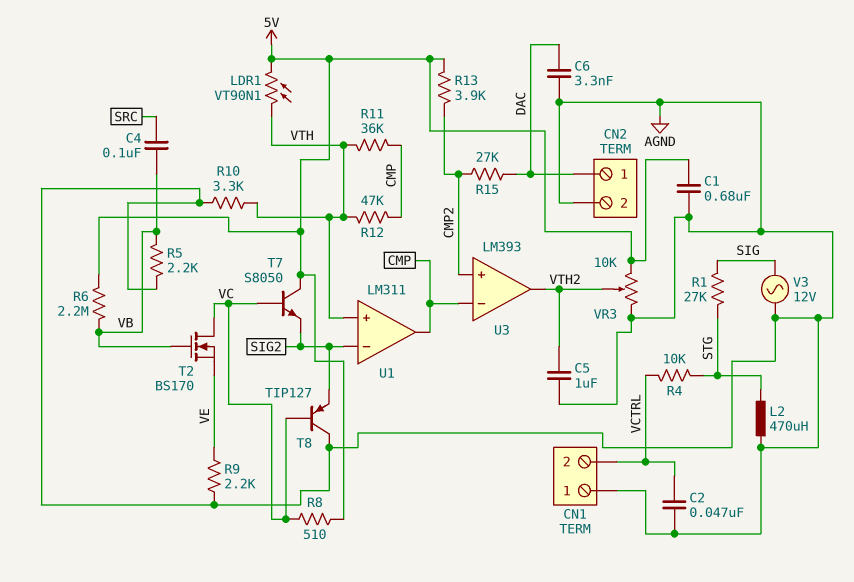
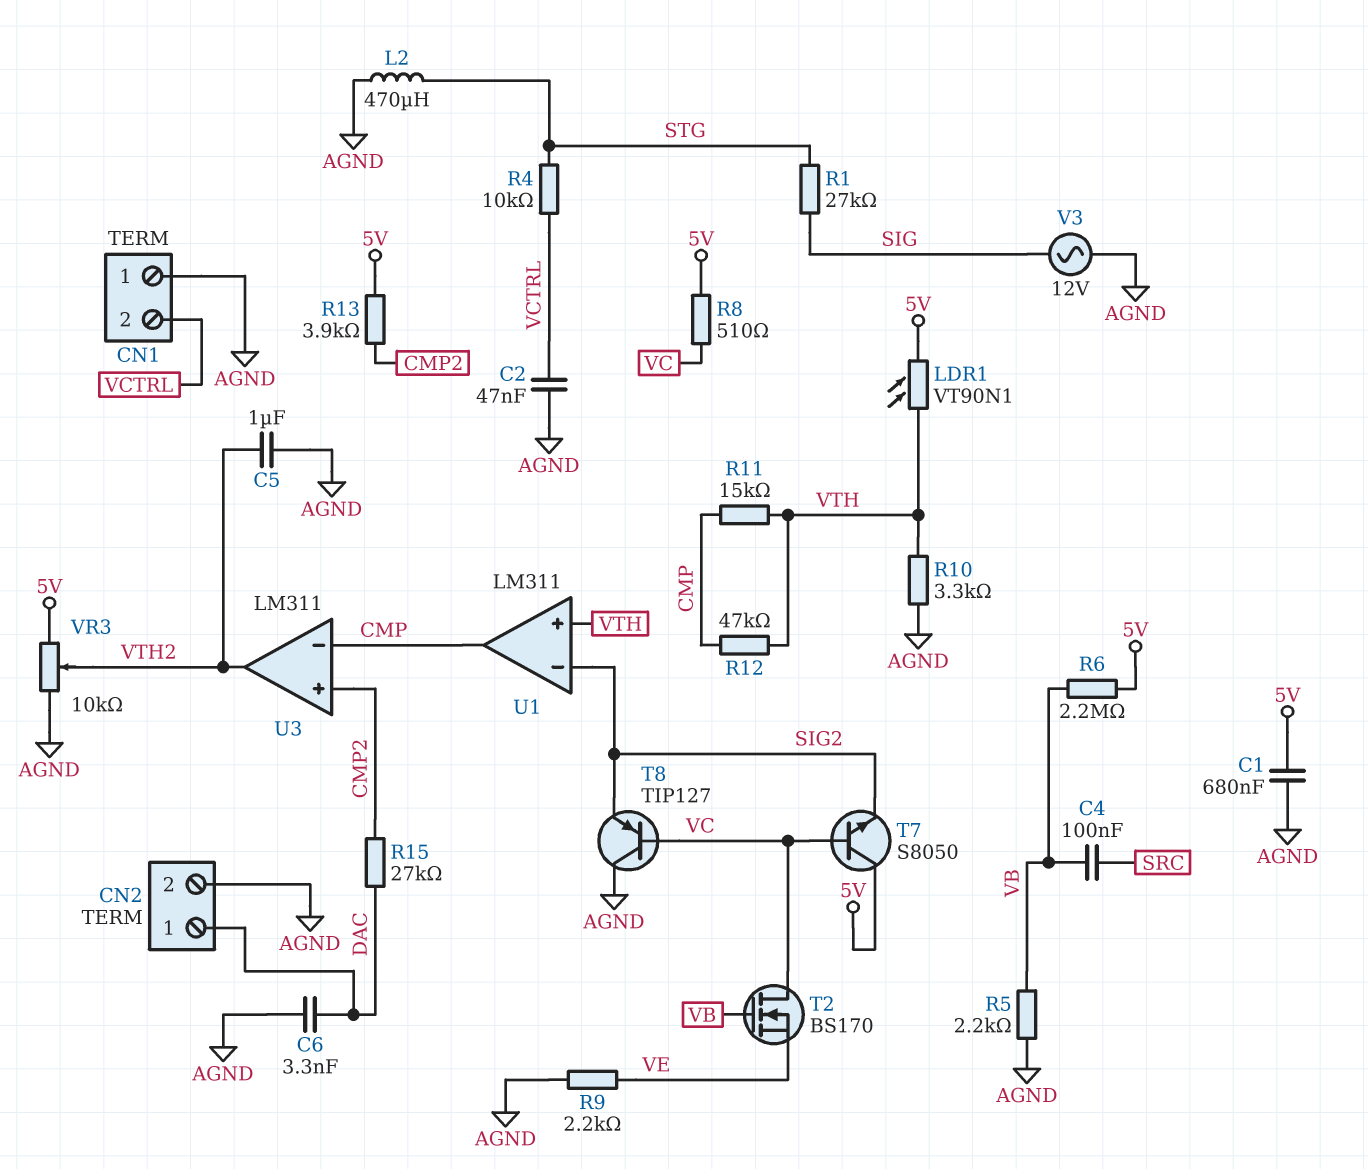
R11: 36k (CMP, VTH) -> 15k (CMP, VTH)
U3: LM393 -> LM311

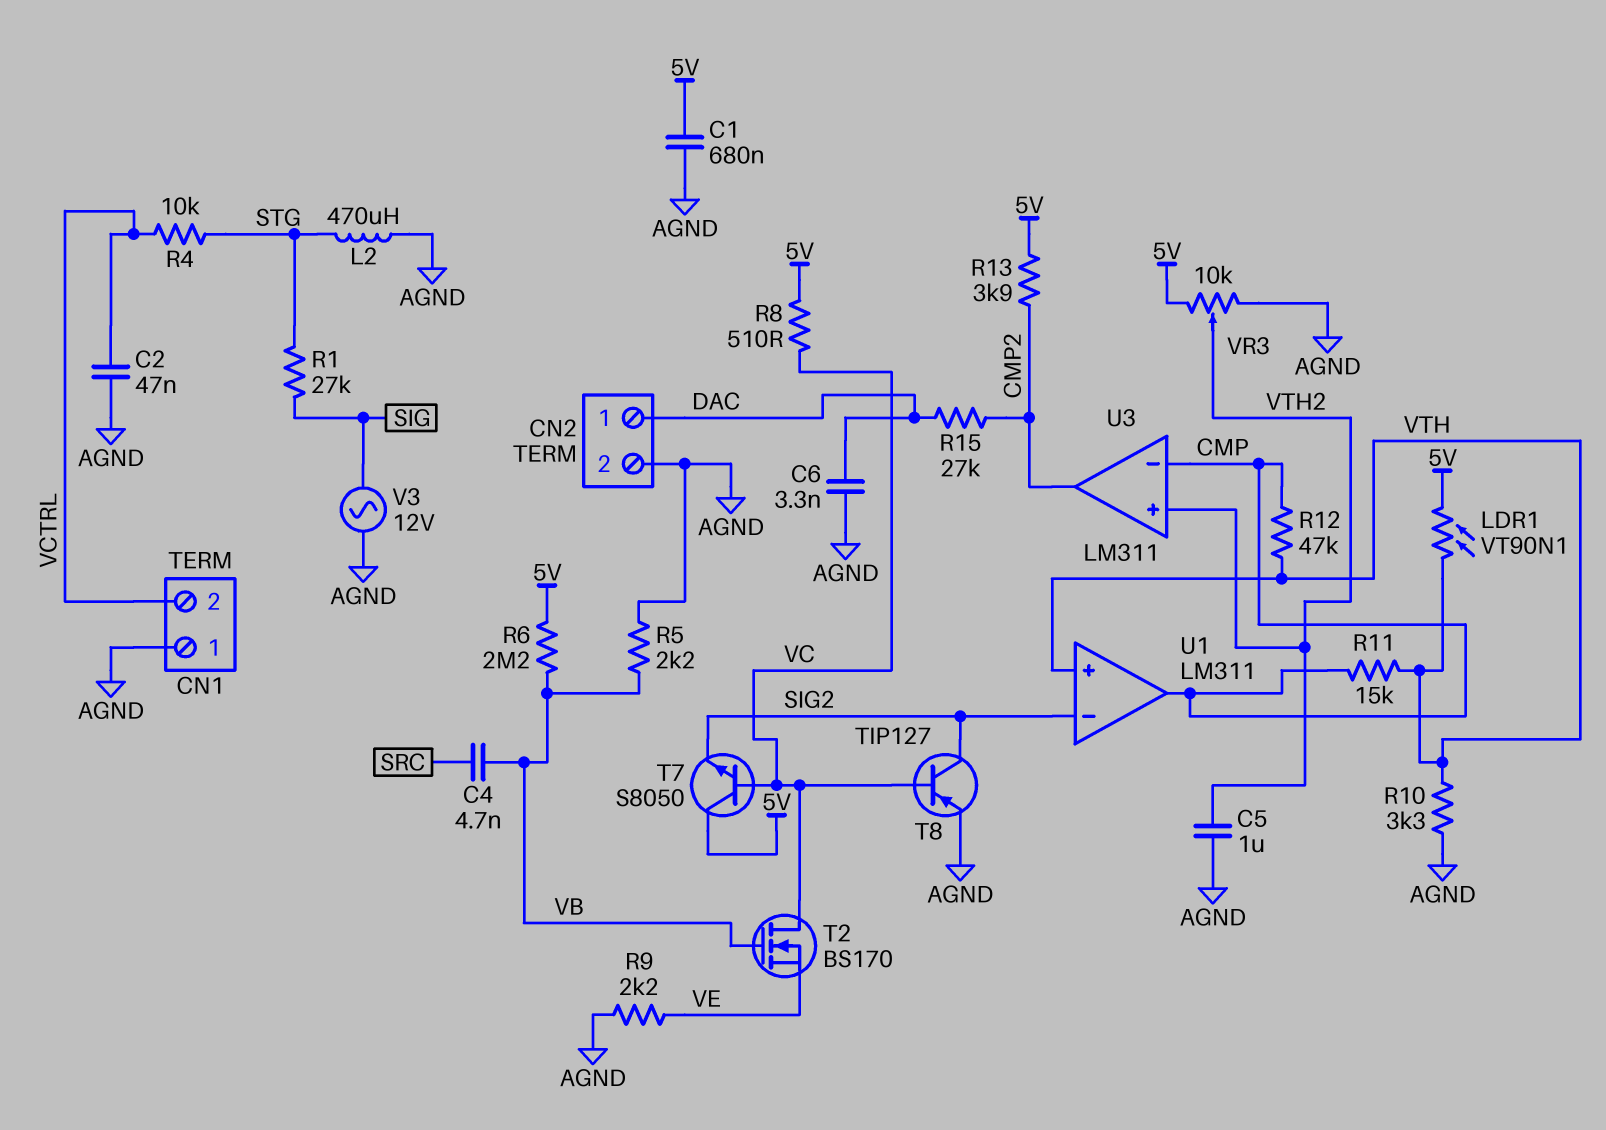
C4: 100nF (SRC, VB) -> 4.7nF (SRC, VB)
T8: PNP TIP127 (B VC, C AGND, E SIG2) -> PNP TIP127 (B VC, C SIG2, E AGND)
U3 pin in+: CMP2 -> VTH2
U3 pin out: VTH2 -> CMP2

